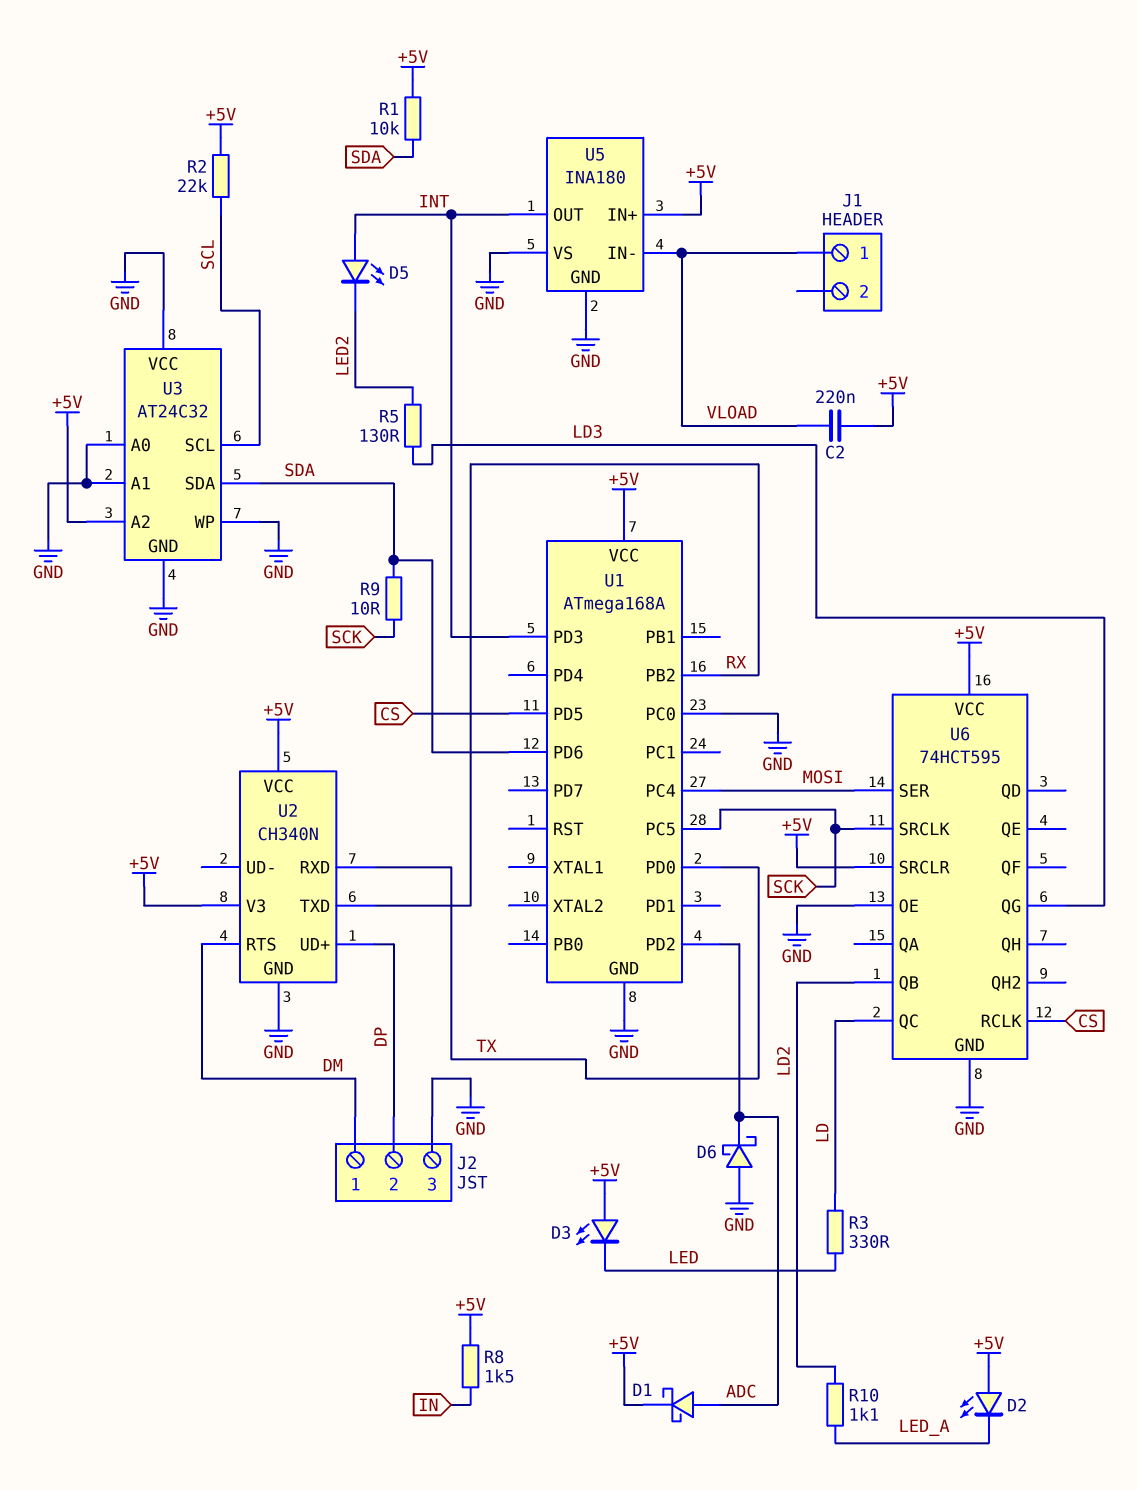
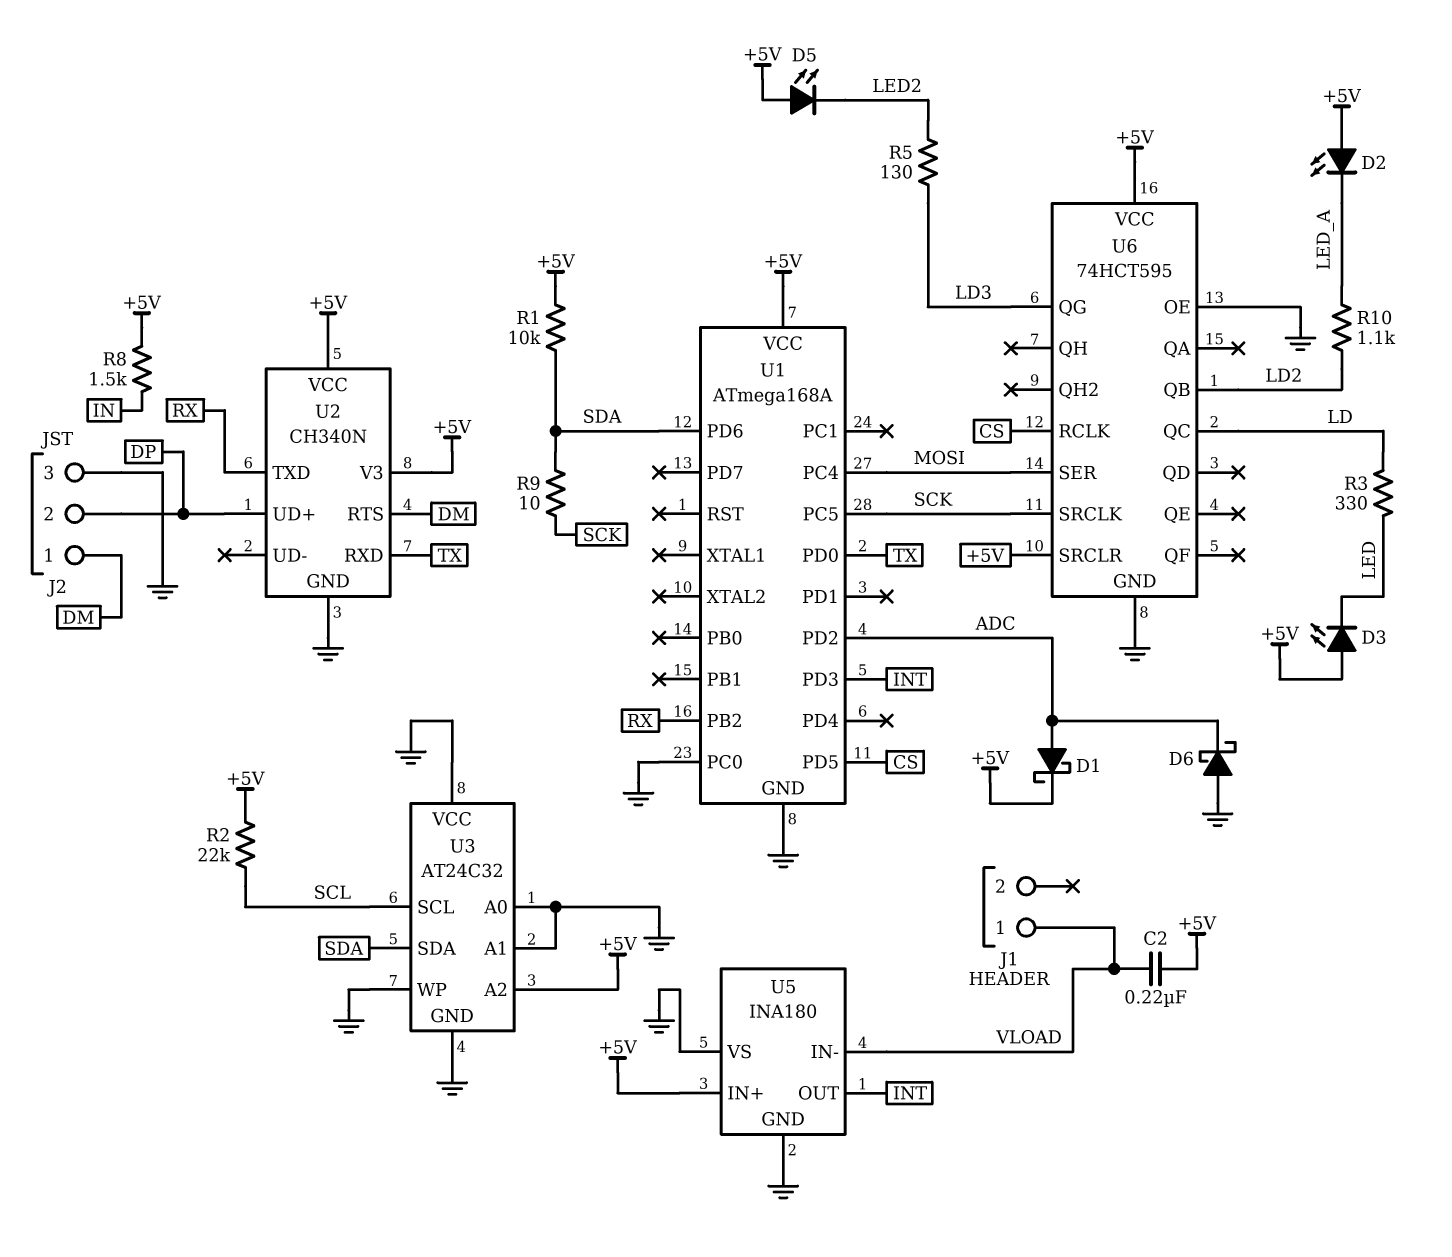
D5: LED (A INT, K LED2) -> LED (A +5V, K LED2)

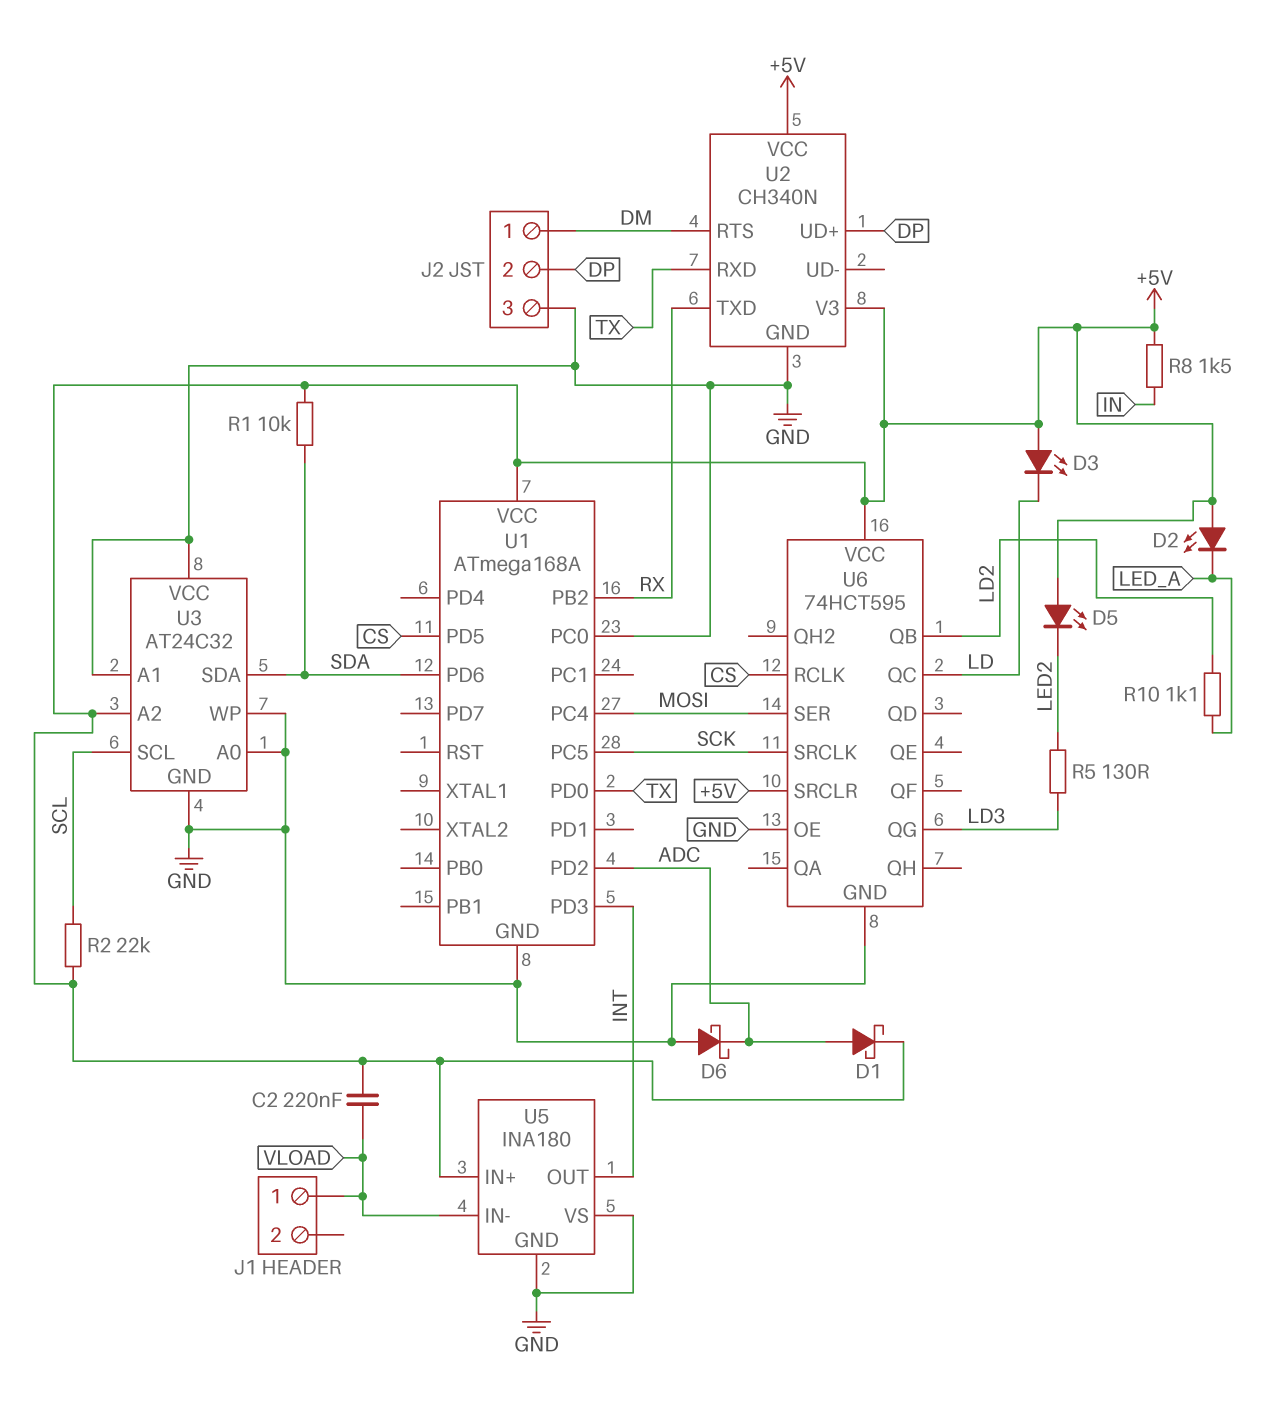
D3: LED (A +5V, K LED) -> LED (A +5V, K LD)
R3: 330 (LD, LED) -> none
R9: 10 (SCK, SDA) -> none

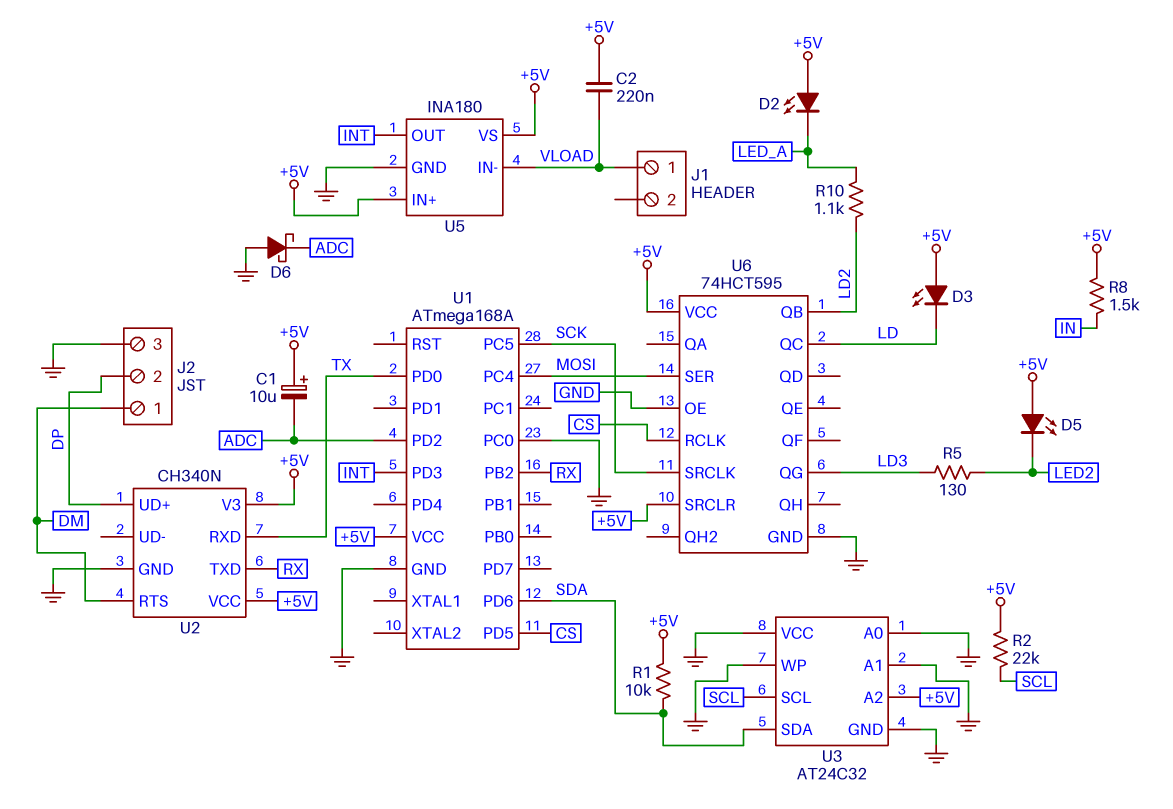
C1: none -> 10uF (plus +5V, minus ADC)
D1: schottky (A ADC, K +5V) -> none
U5 pin VS: GND -> +5V

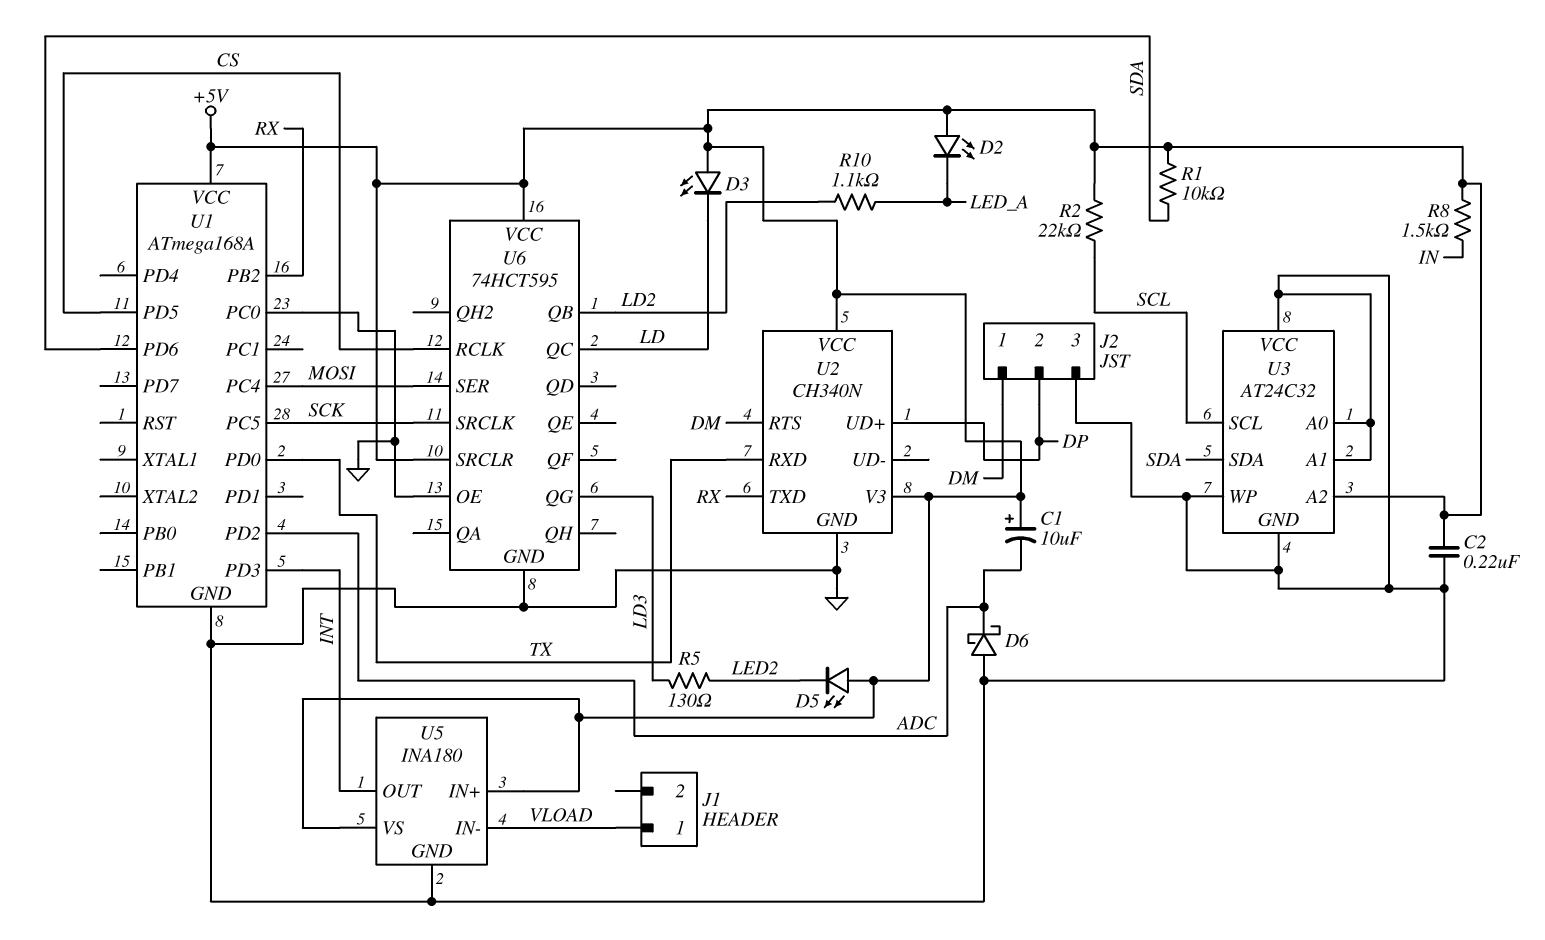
C2: 220nF (+5V, VLOAD) -> 220nF (+5V, GND)

